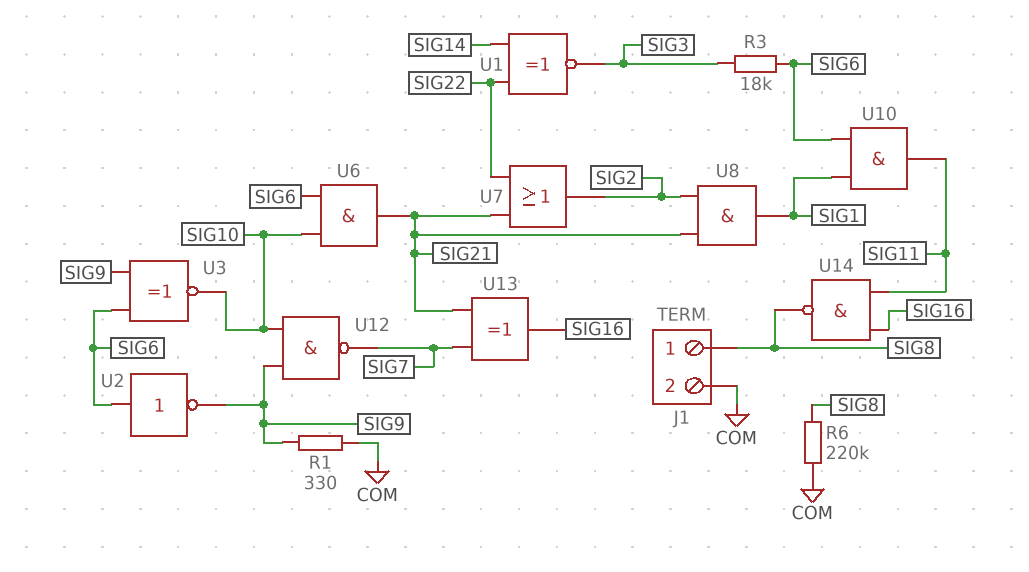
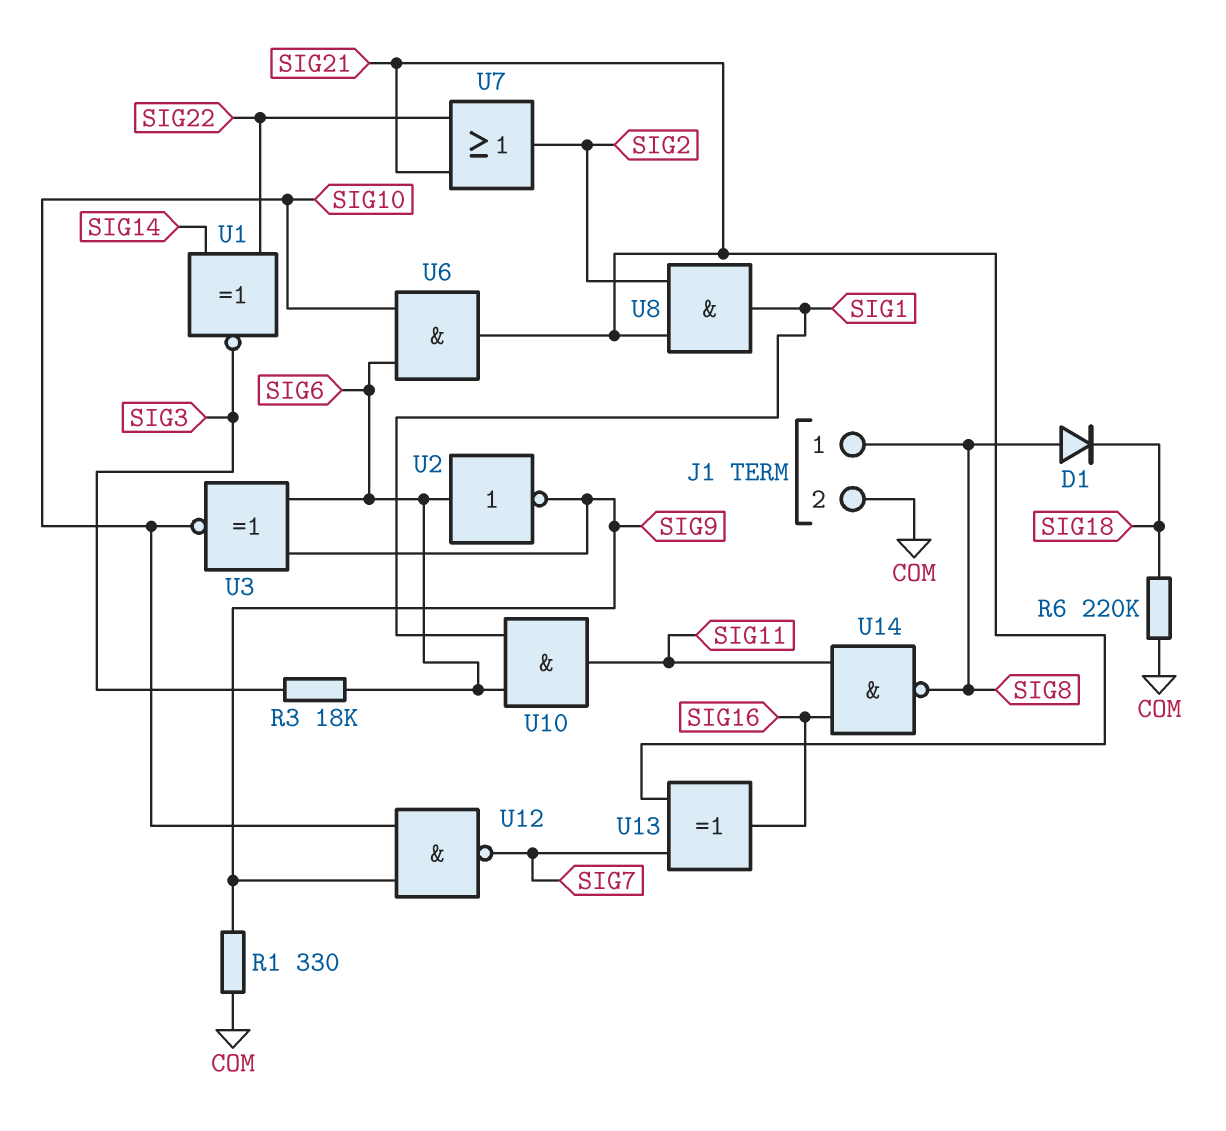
D1: none -> diode (A SIG8, K SIG18)
R6: 220k (COM, SIG8) -> 220k (COM, SIG18)

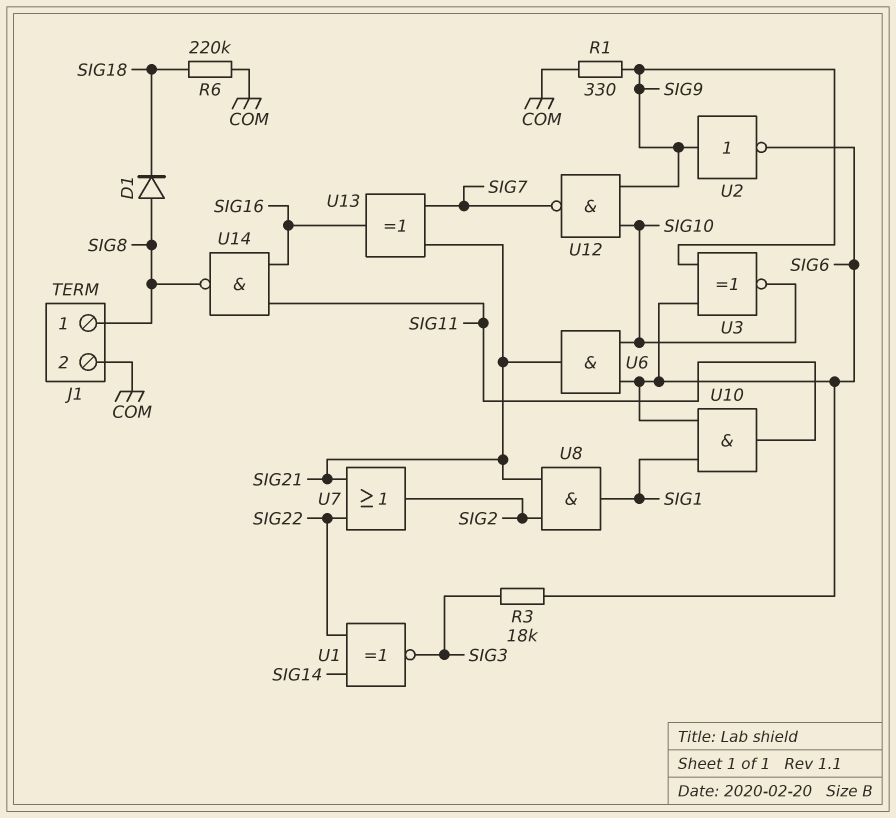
U2: NOT (in SIG6, out SIG9) -> NOT (in SIG9, out SIG6)

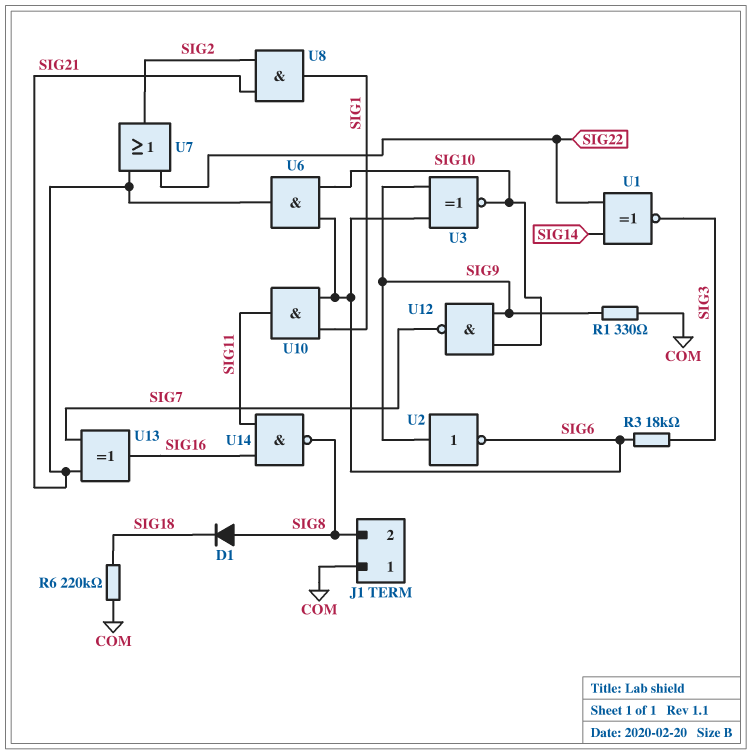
J1 pin 1: SIG8 -> COM
J1 pin 2: COM -> SIG8

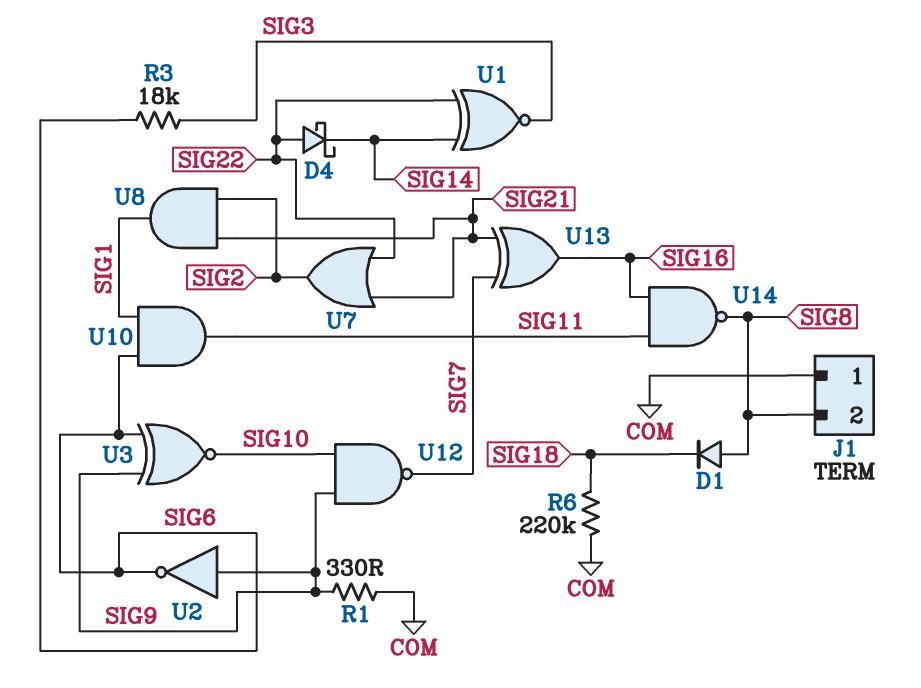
D4: none -> schottky (A SIG22, K SIG14)
U6: AND (in SIG6, in SIG10, out SIG21) -> none

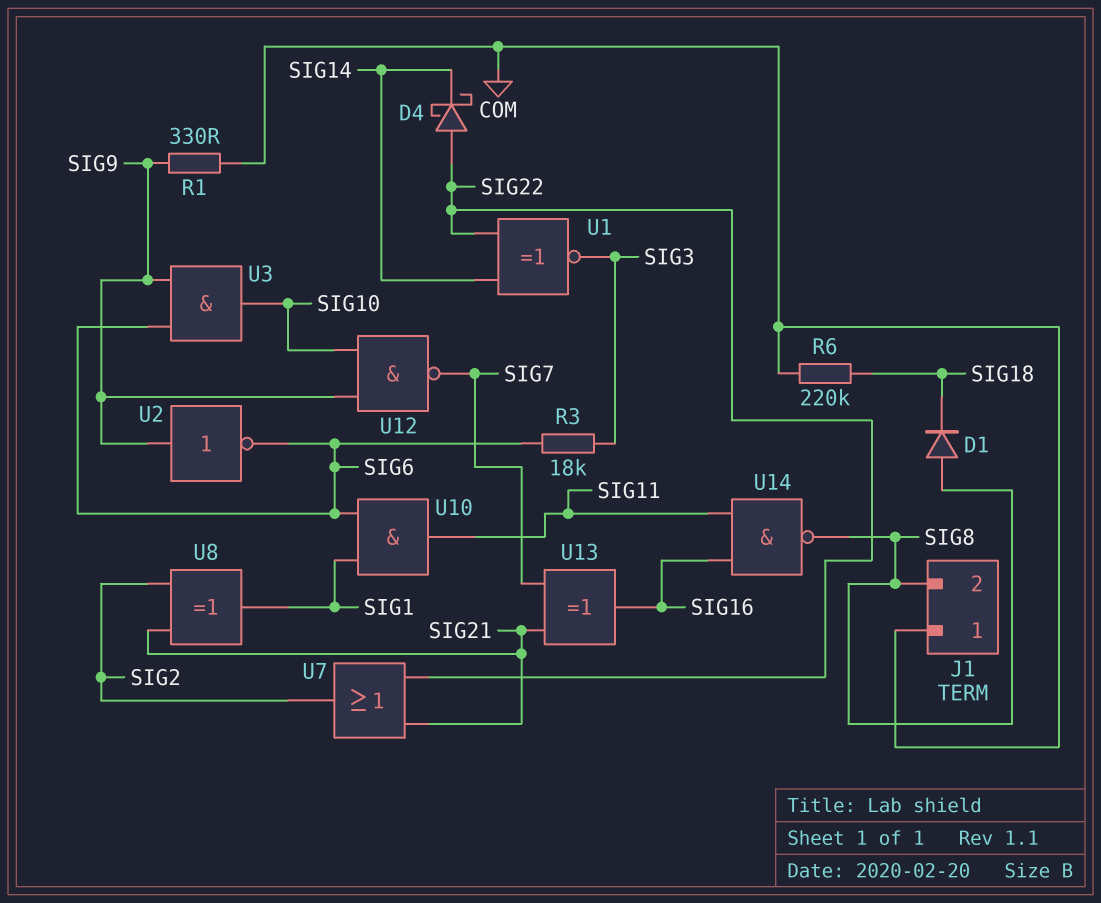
U3: XNOR (in SIG6, in SIG9, out SIG10) -> AND (in SIG6, in SIG9, out SIG10)
U8: AND (in SIG2, in SIG21, out SIG1) -> XOR (in SIG2, in SIG21, out SIG1)

